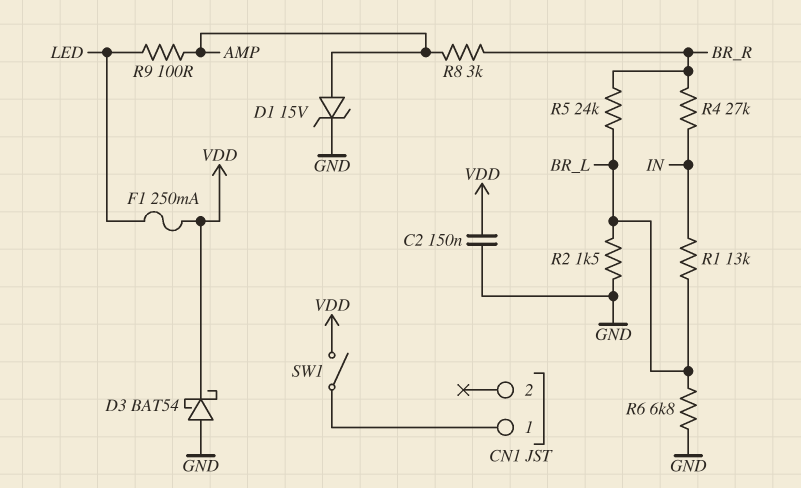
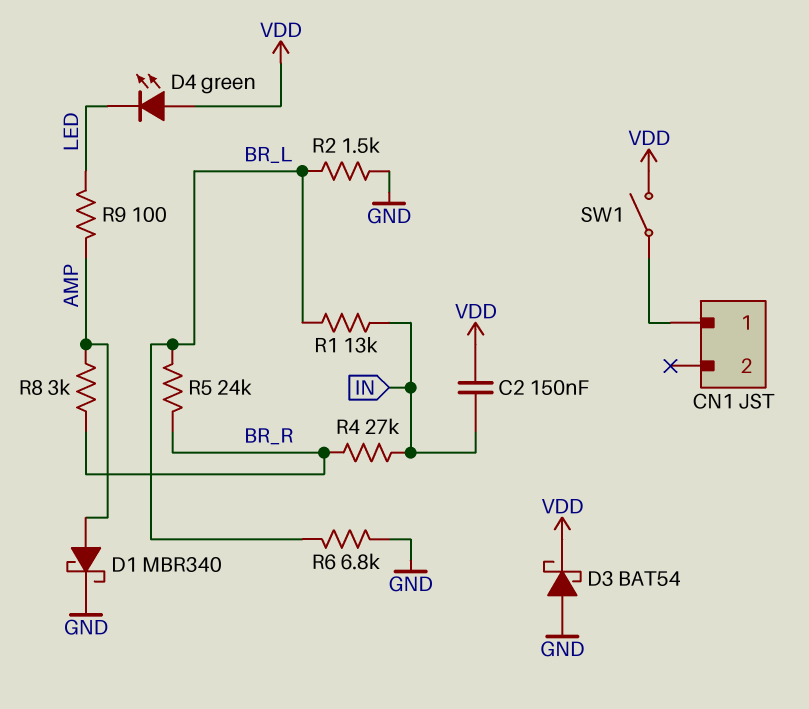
C2: 150nF (GND, VDD) -> 150nF (IN, VDD)
D1: zener 15V (A AMP, K GND) -> schottky MBR340 (A AMP, K GND)
D4: none -> LED green (A VDD, K LED)
F1: 250mA (LED, VDD) -> none

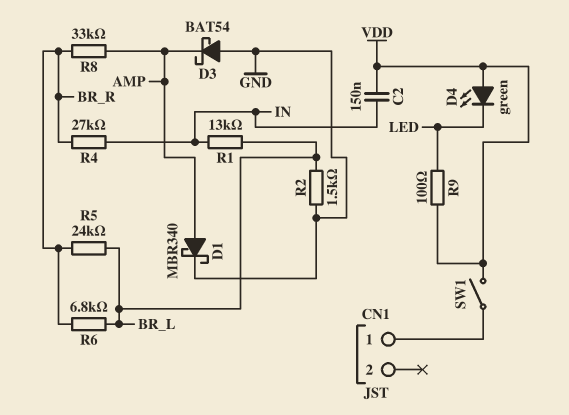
D3: schottky BAT54 (A GND, K VDD) -> schottky BAT54 (A GND, K AMP)
R6: 6.8k (BR_L, GND) -> 6.8k (BR_L, BR_R)
R8: 3k (AMP, BR_R) -> 33k (AMP, BR_R)
R9: 100 (AMP, LED) -> 100 (LED, VDD)

